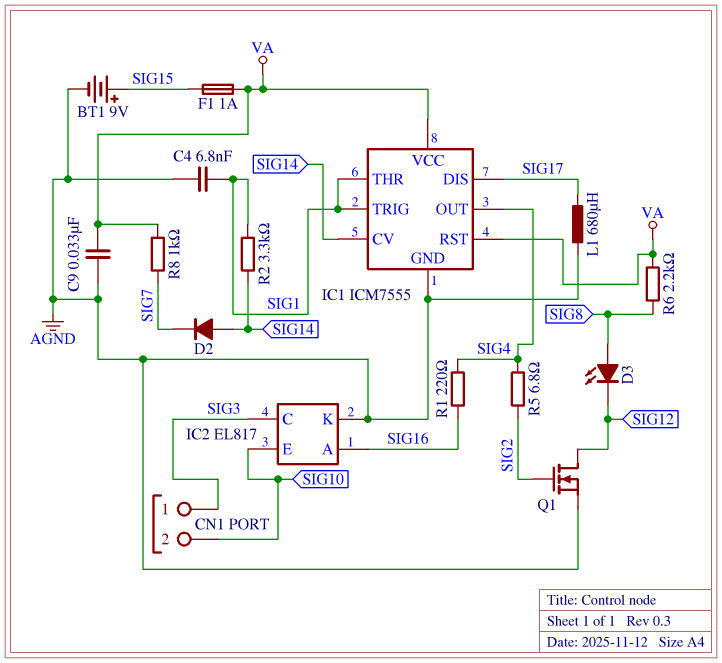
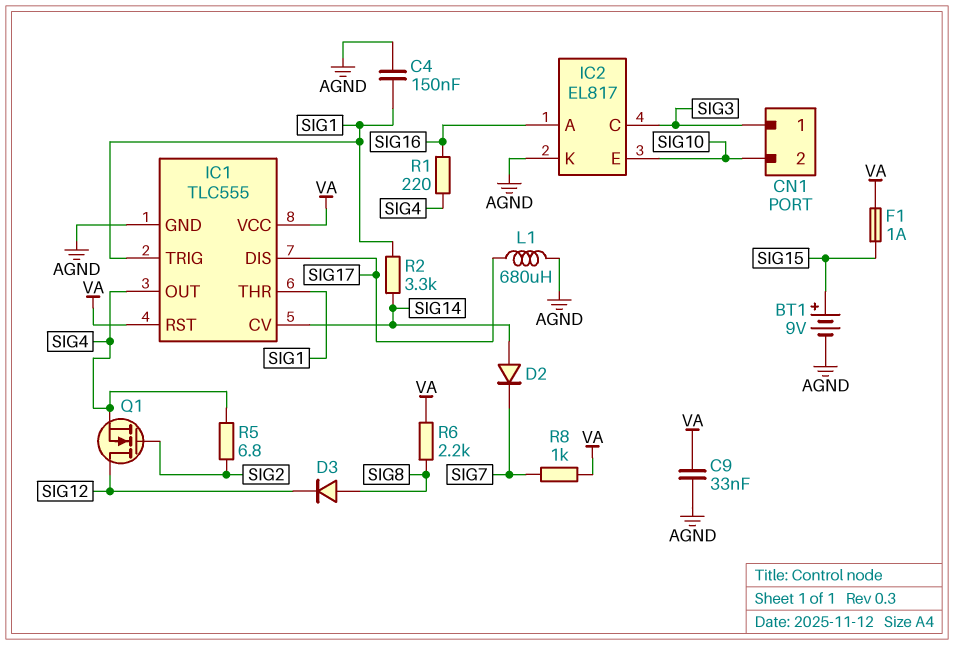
C4: 6.8nF (AGND, SIG1) -> 150nF (AGND, SIG1)
D3: LED (A SIG8, K SIG12) -> diode (A SIG8, K SIG12)
IC1: ICM7555 -> TLC555
Q1: NMOS (G SIG2, D SIG12, S AGND) -> NMOS (G SIG2, D SIG12, S SIG4)

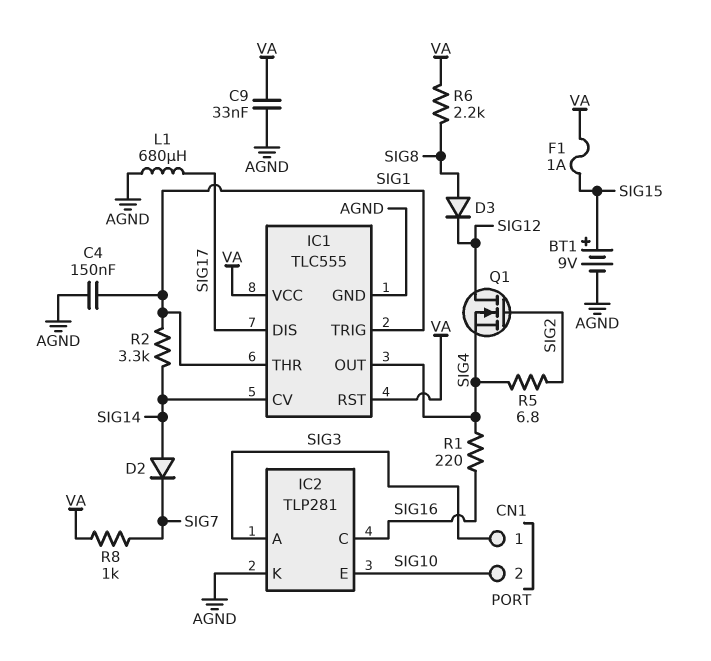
IC2: EL817 -> TLP281
IC2 pin A: SIG16 -> SIG3
IC2 pin C: SIG3 -> SIG16

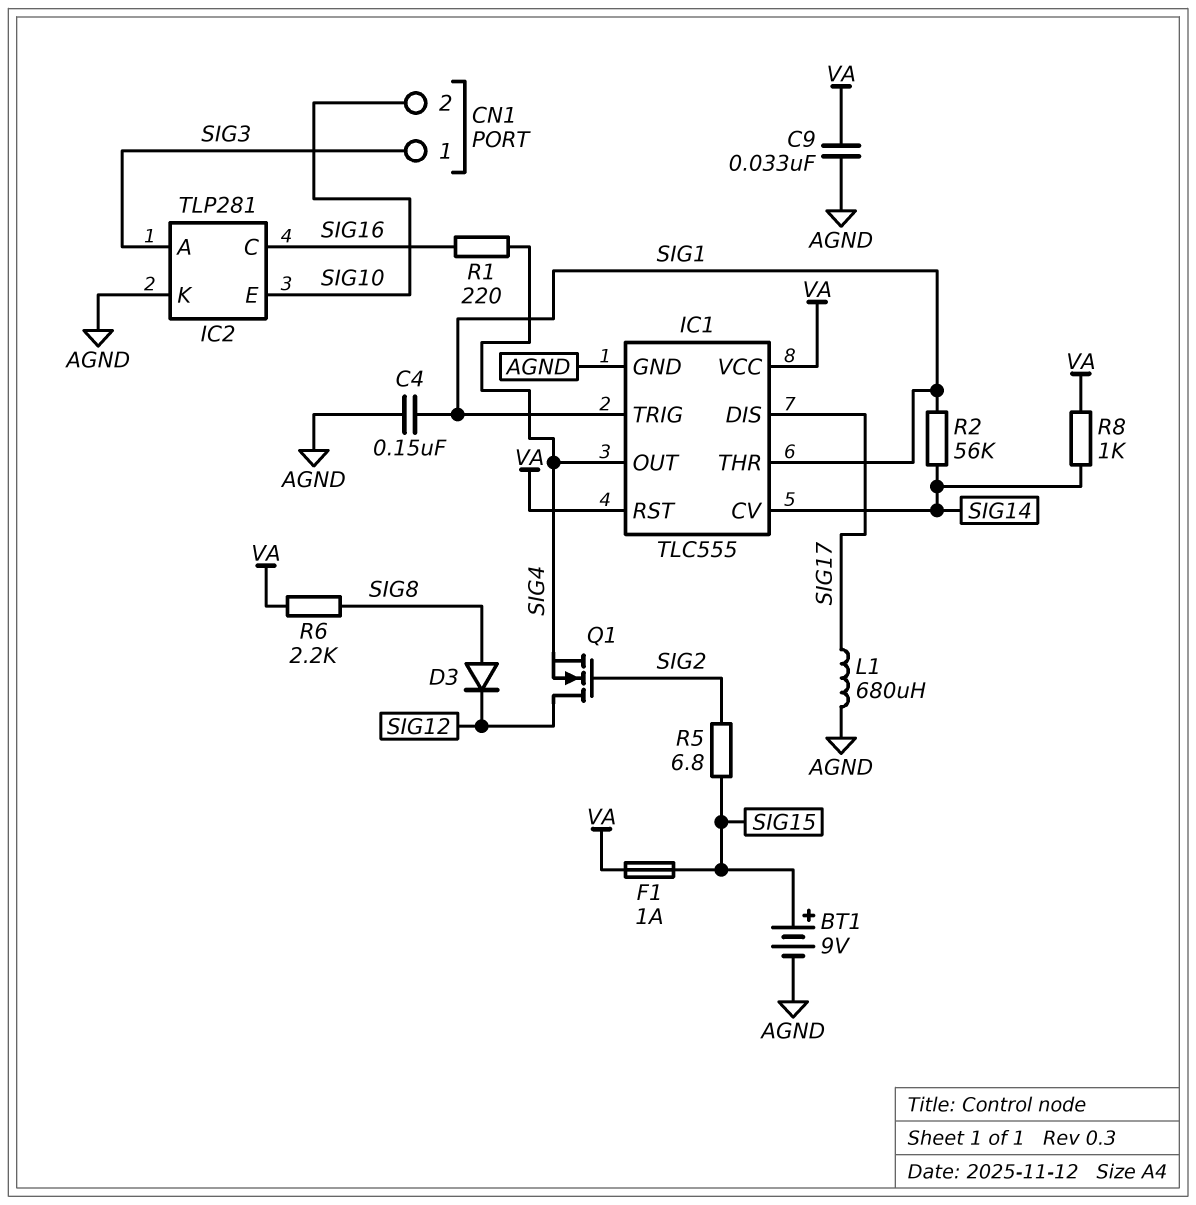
D2: diode (A SIG14, K SIG7) -> none
R2: 3.3k (SIG1, SIG14) -> 56k (SIG1, SIG14)
R5: 6.8 (SIG2, SIG4) -> 6.8 (SIG2, SIG15)
R8: 1k (SIG7, VA) -> 1k (SIG14, VA)

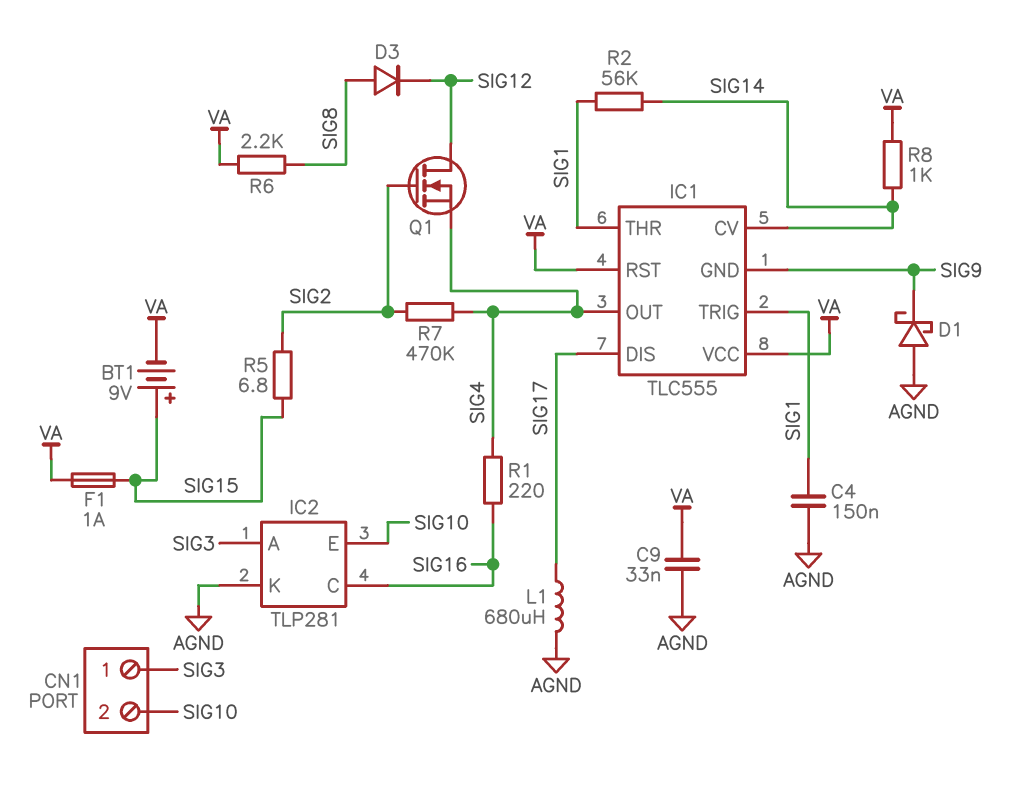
BT1: 9V (plus SIG15, minus AGND) -> 9V (plus SIG15, minus VA)
D1: none -> schottky (A AGND, K SIG9)
IC1 pin GND: AGND -> SIG9
R7: none -> 470k (SIG2, SIG4)

